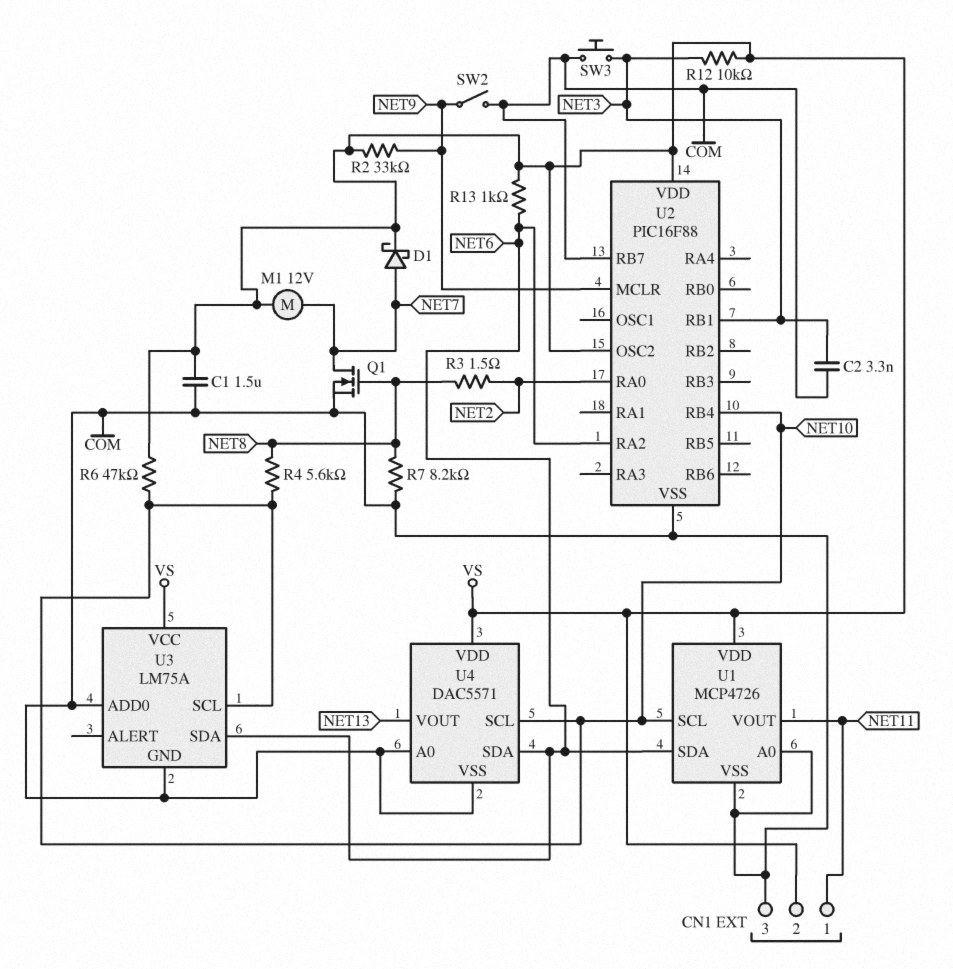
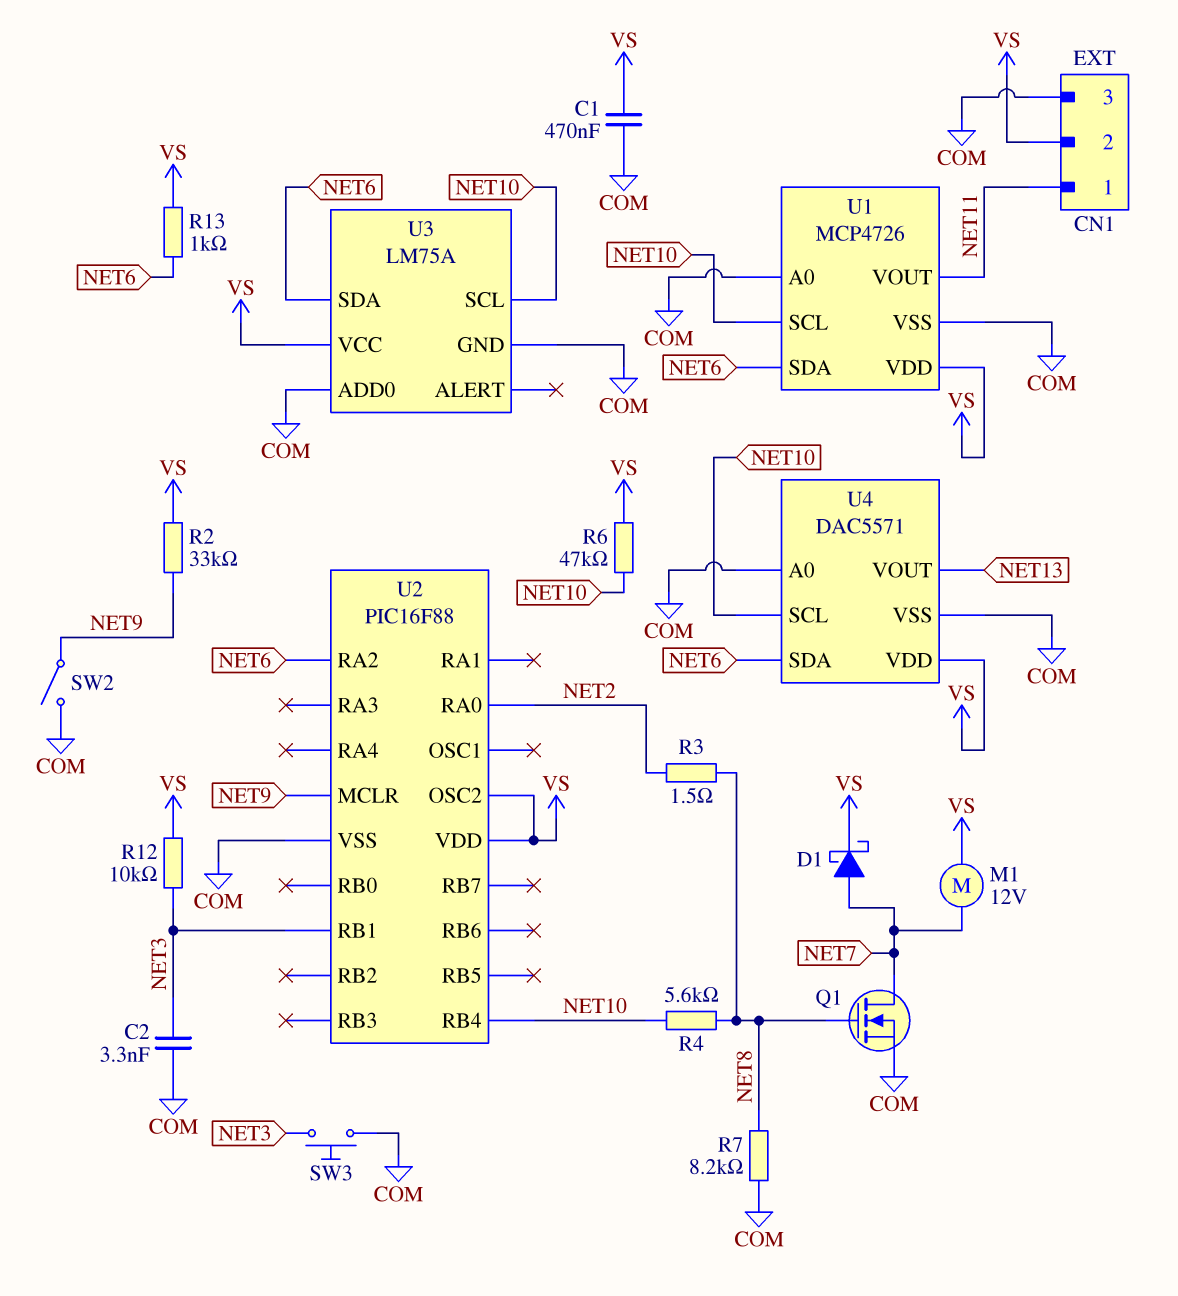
C1: 1.5uF (COM, VS) -> 470nF (COM, VS)
U2 pin RB7: COM -> none

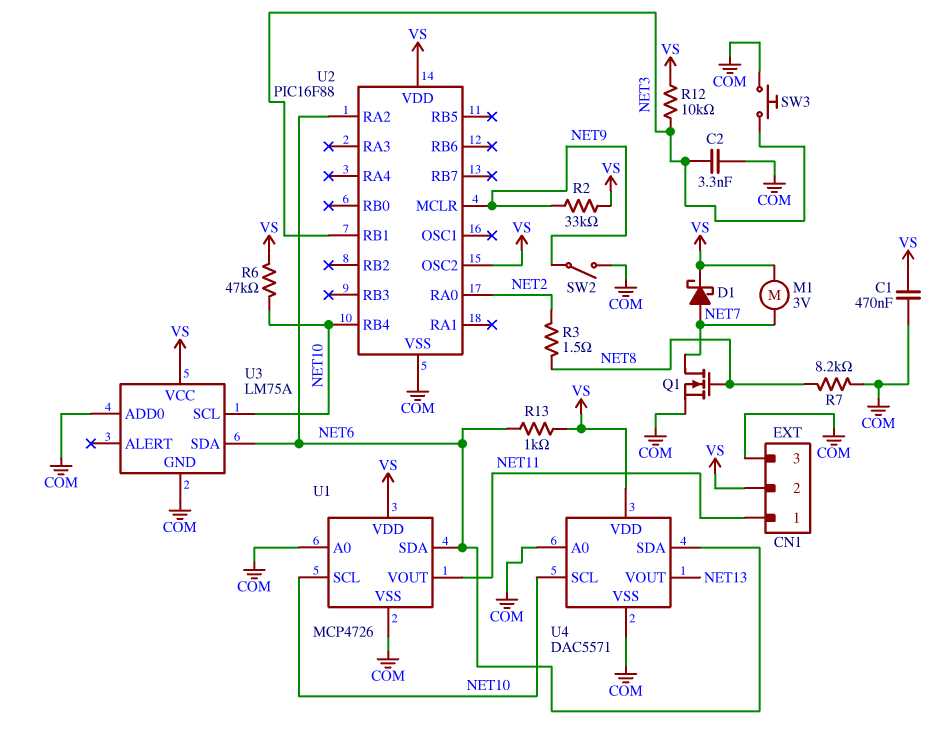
M1: motor 12V (NET7, VS) -> motor 3V (NET7, VS)
R4: 5.6k (NET8, NET10) -> none

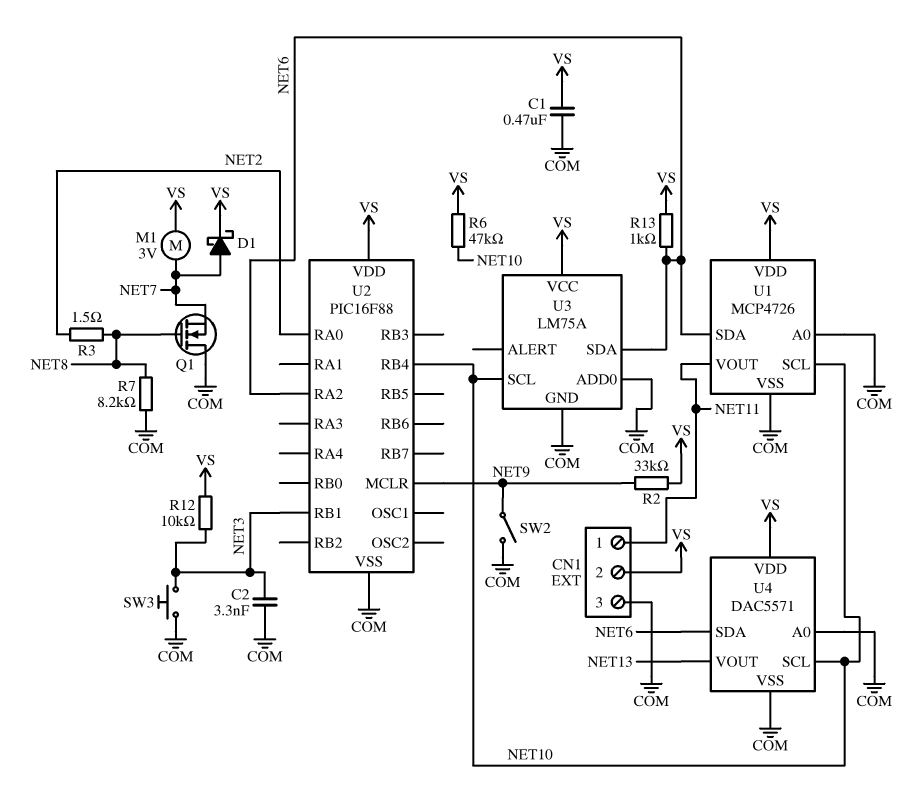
Q1: NMOS (G NET8, D NET7, S COM) -> NMOS (G NET8, D COM, S NET7)
U2 pin OSC2: VS -> none

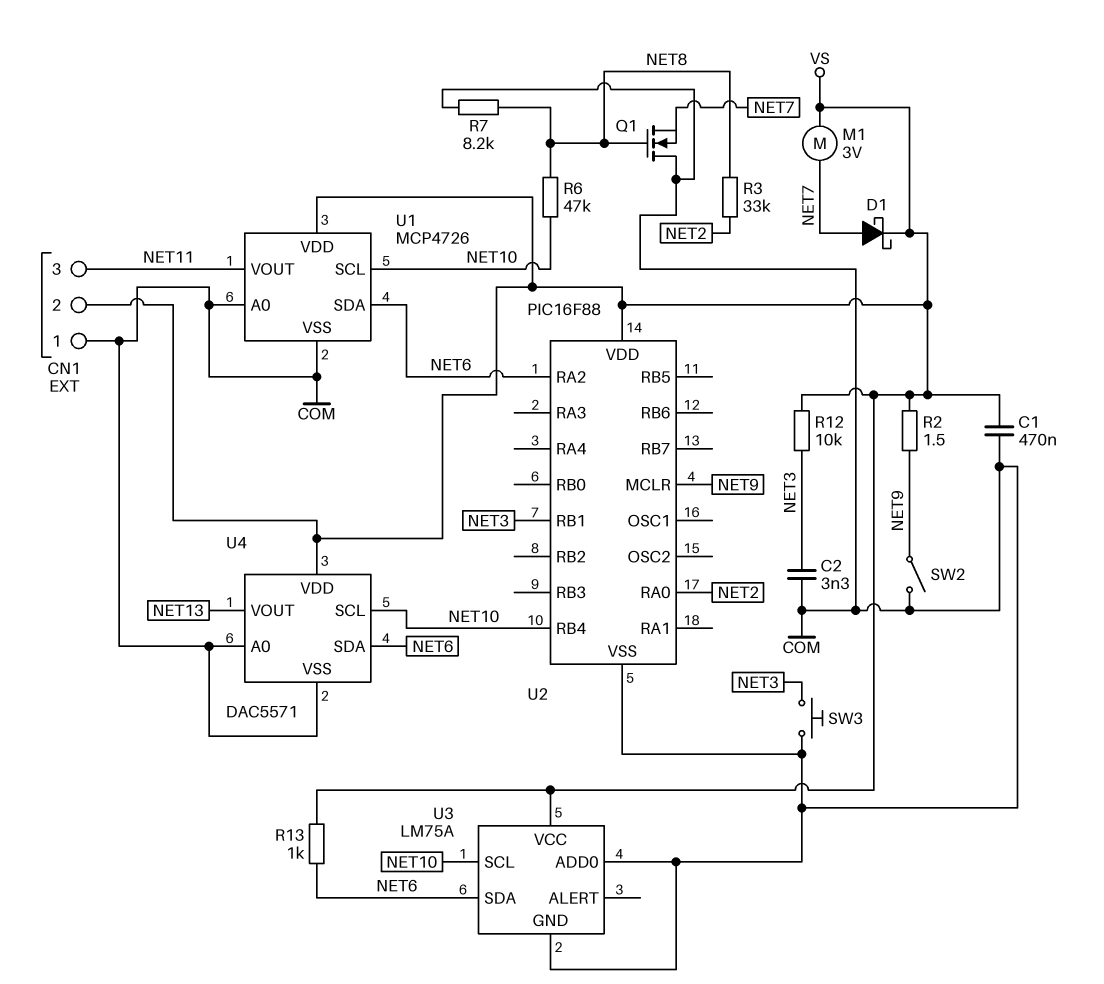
CN1 pin 1: NET11 -> COM
CN1 pin 3: COM -> NET11
R2: 33k (NET9, VS) -> 1.5 (NET9, VS)
R3: 1.5 (NET2, NET8) -> 33k (NET2, NET8)
R6: 47k (NET10, VS) -> 47k (NET8, NET10)

